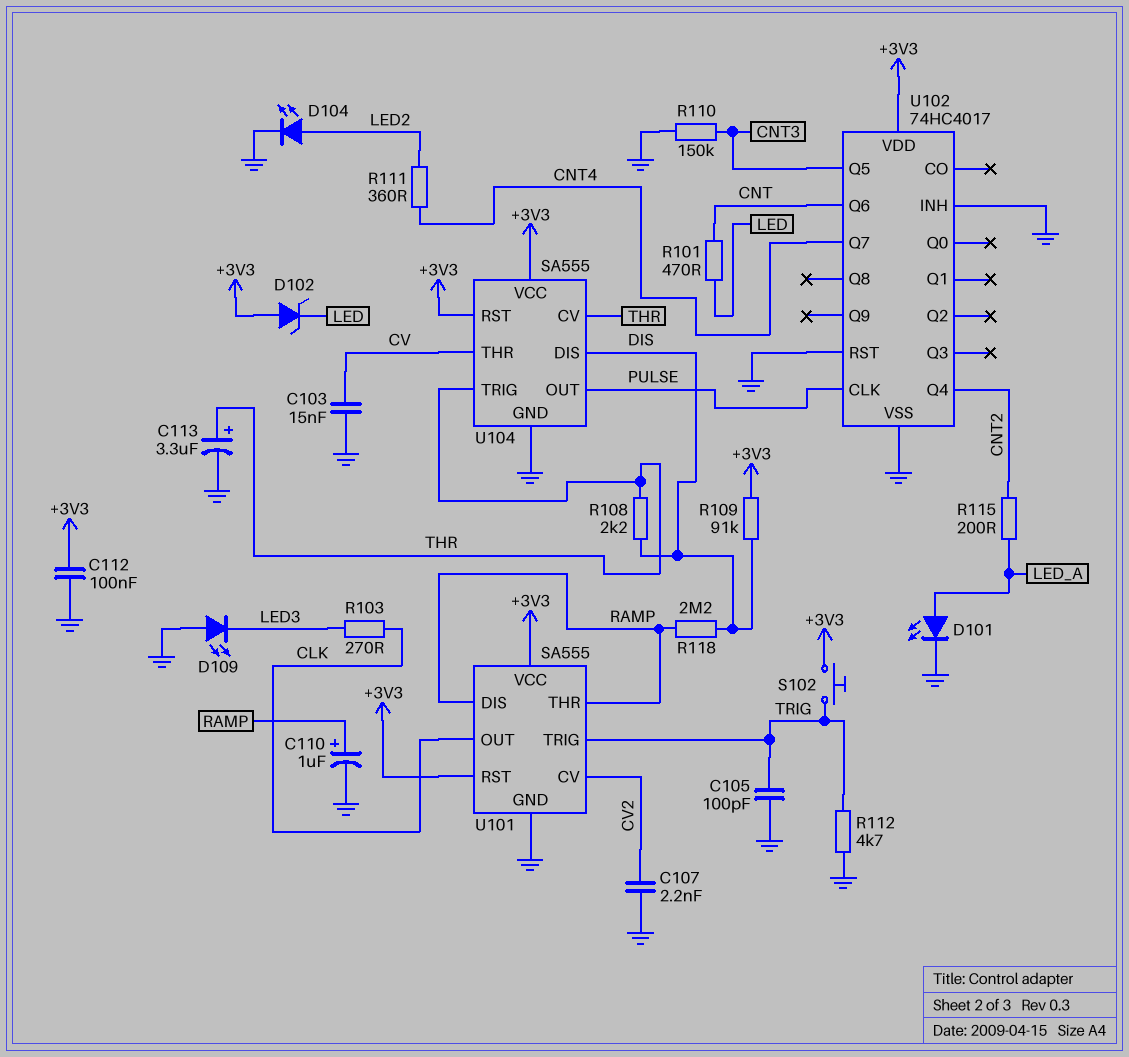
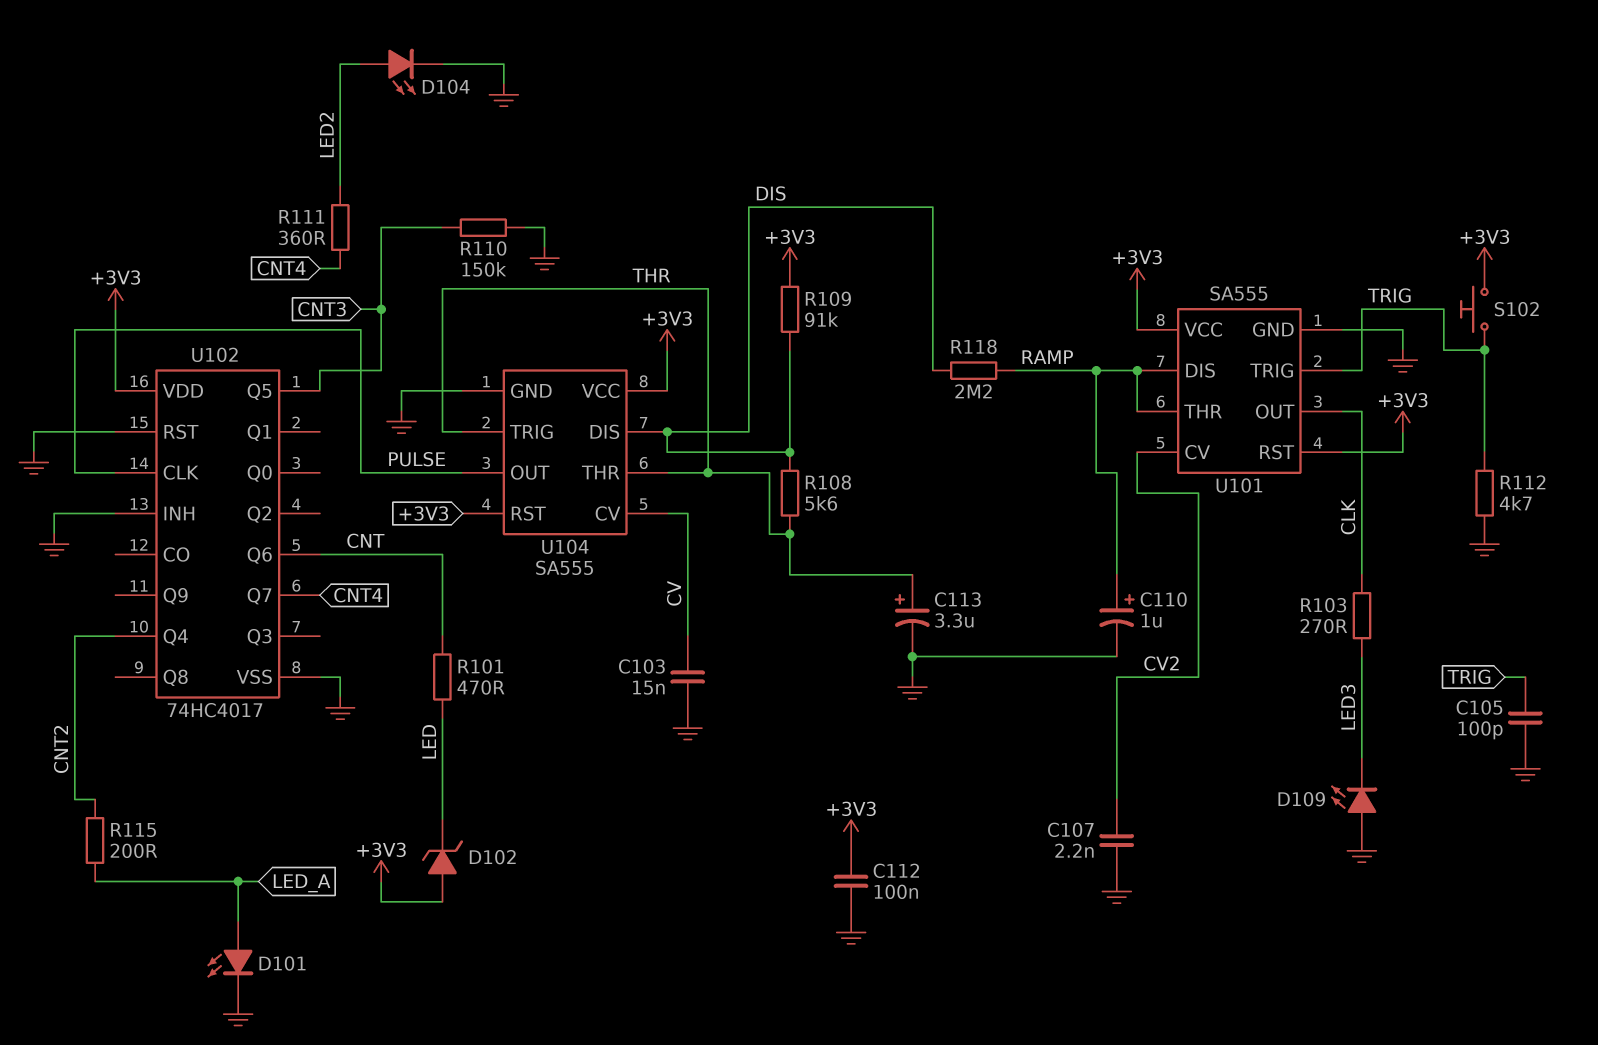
R108: 2.2k (DIS, THR) -> 5.6k (DIS, THR)
U104 pin CV: THR -> CV
U104 pin THR: CV -> THR

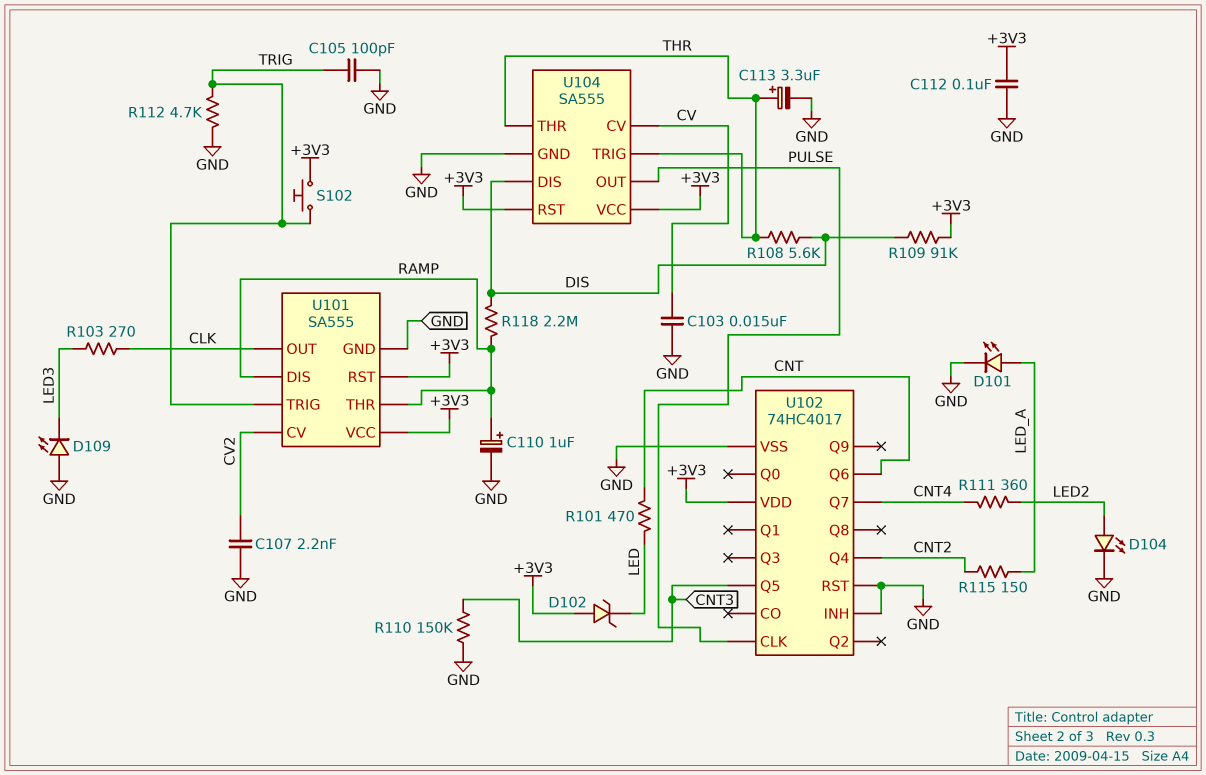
R115: 200 (CNT2, LED_A) -> 150 (CNT2, LED_A)

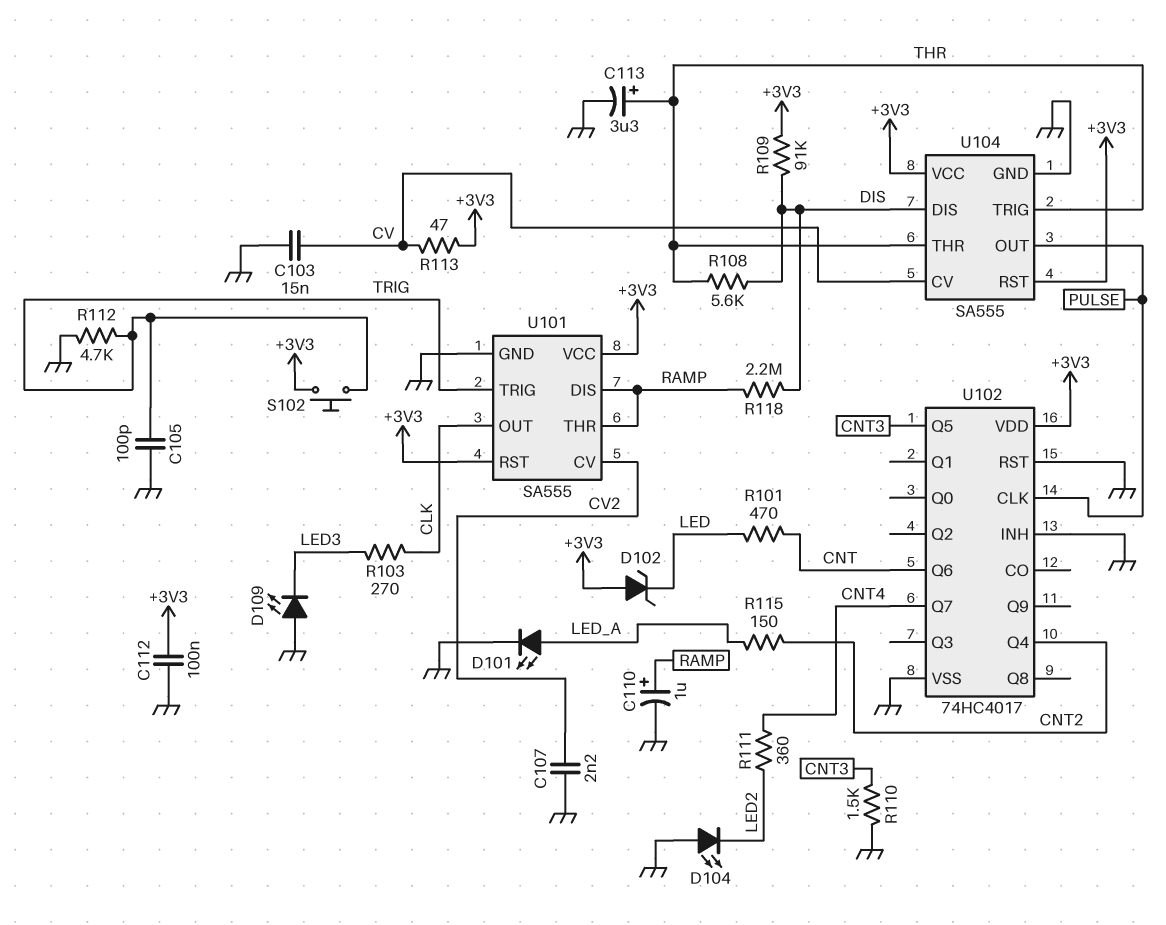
D104: LED (A LED2, K GND) -> LED (A GND, K LED2)
R110: 150k (CNT3, GND) -> 1.5k (CNT3, GND)
R113: none -> 47 (+3V3, CV)

